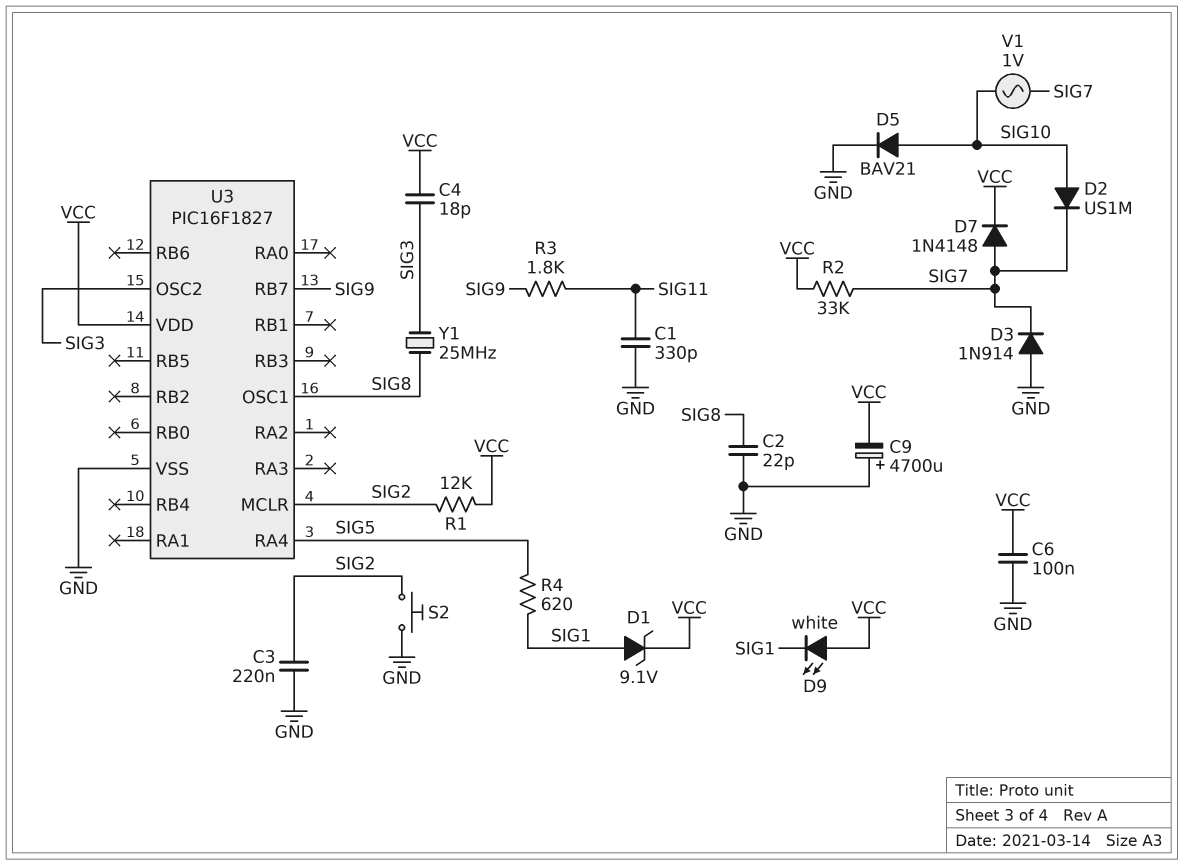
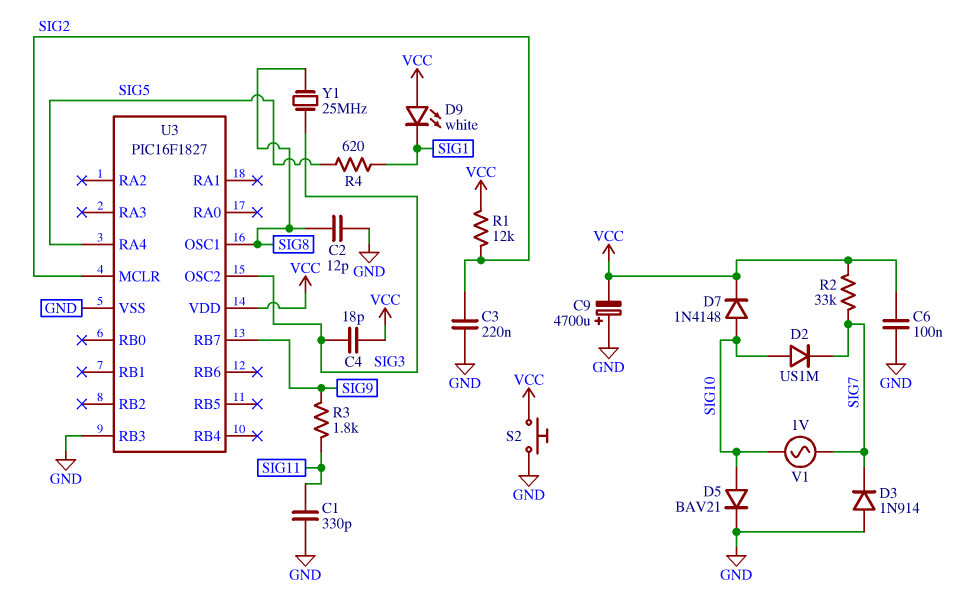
C2: 22pF (GND, SIG8) -> 12pF (GND, SIG8)
D1: zener 9.1V (A SIG1, K VCC) -> none
D7: diode 1N4148 (A SIG7, K VCC) -> diode 1N4148 (A SIG10, K VCC)
S2: button (GND, SIG2) -> button (GND, VCC)
U3 pin RB3: none -> GND

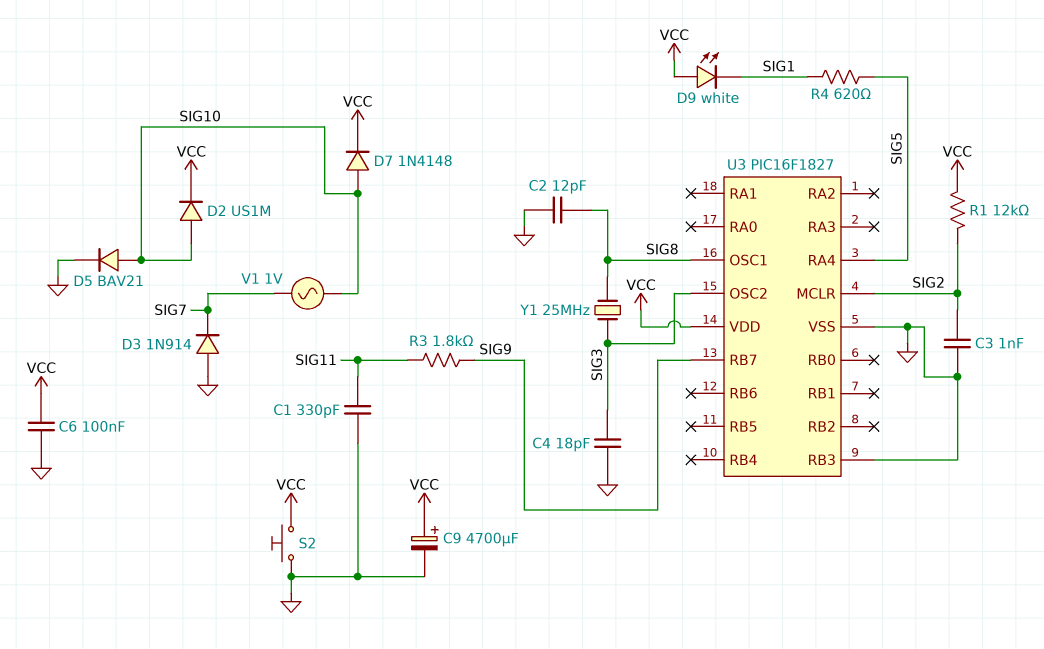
C3: 220nF (GND, SIG2) -> 1nF (GND, SIG2)
C4: 18pF (SIG3, VCC) -> 18pF (GND, SIG3)
C9: 4700uF (plus GND, minus VCC) -> 4700uF (plus VCC, minus GND)
D2: diode US1M (A SIG10, K SIG7) -> diode US1M (A SIG10, K VCC)
R2: 33k (SIG7, VCC) -> none

